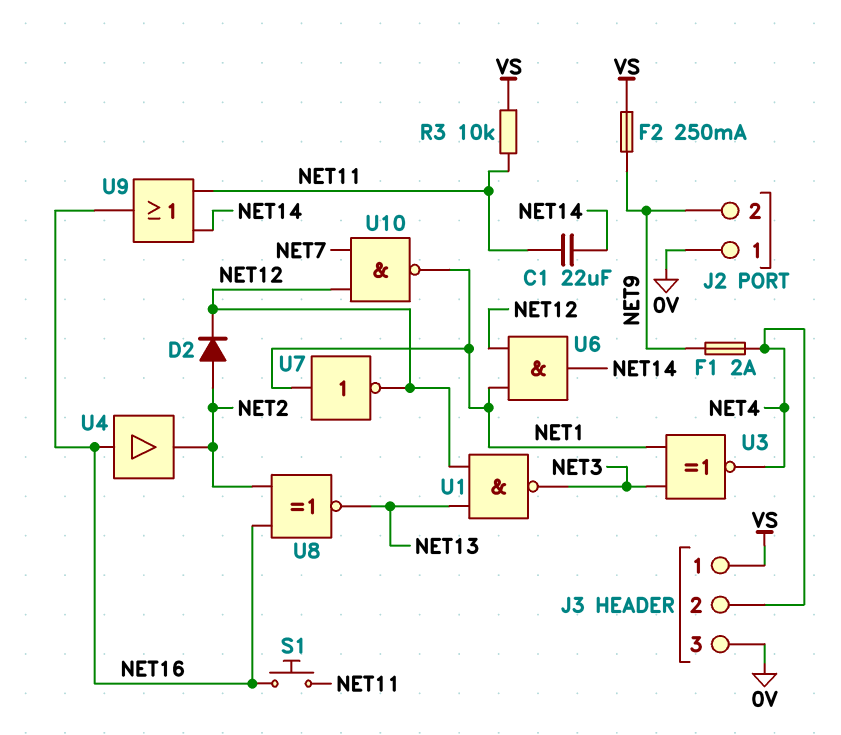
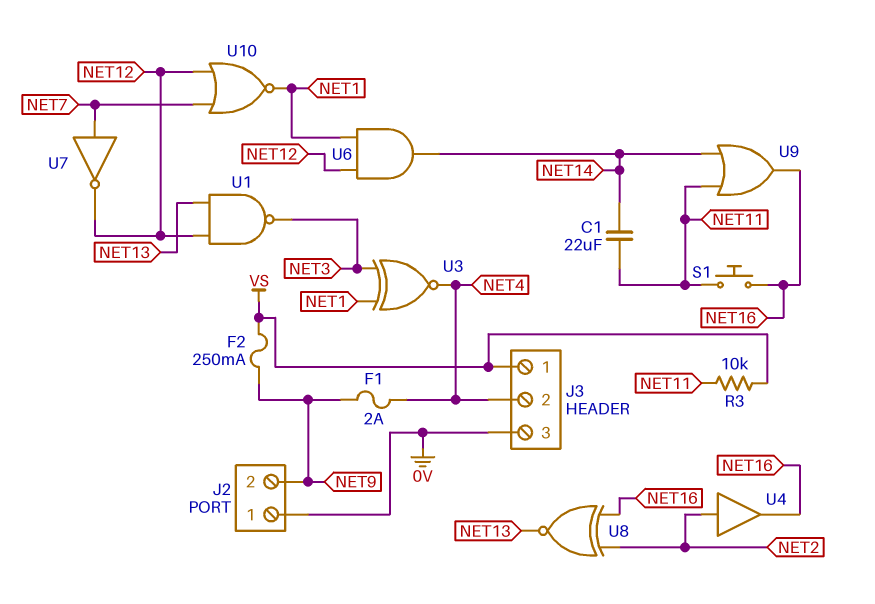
D2: diode (A NET2, K NET12) -> none
U4: buffer (in NET16, out NET2) -> buffer (in NET2, out NET16)
U7: NOT (in NET1, out NET12) -> NOT (in NET7, out NET12)
U10: NAND (in NET7, in NET12, out NET1) -> NOR (in NET7, in NET12, out NET1)

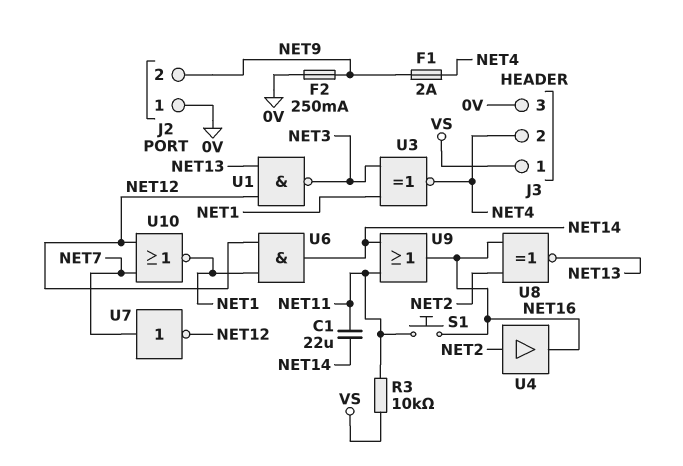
F2: 250mA (NET9, VS) -> 250mA (0V, NET9)

